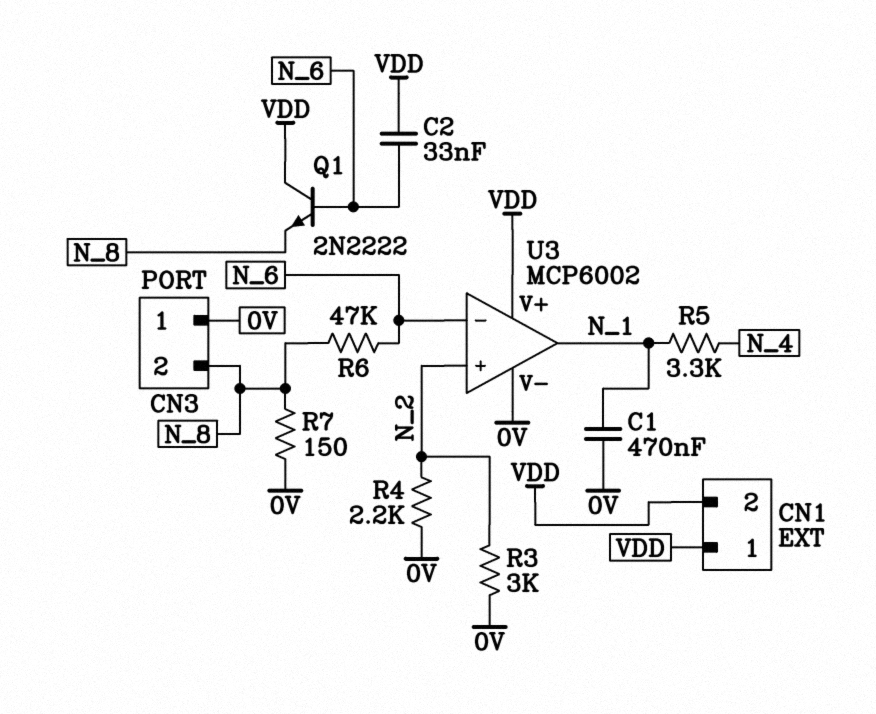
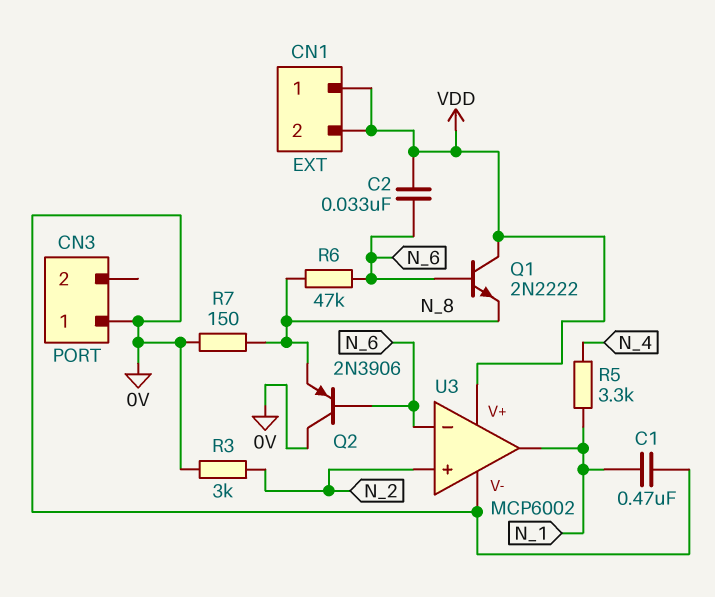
CN3 pin 2: N_8 -> none
Q2: none -> PNP 2N3906 (B N_6, C 0V, E N_8)
R4: 2.2k (0V, N_2) -> none

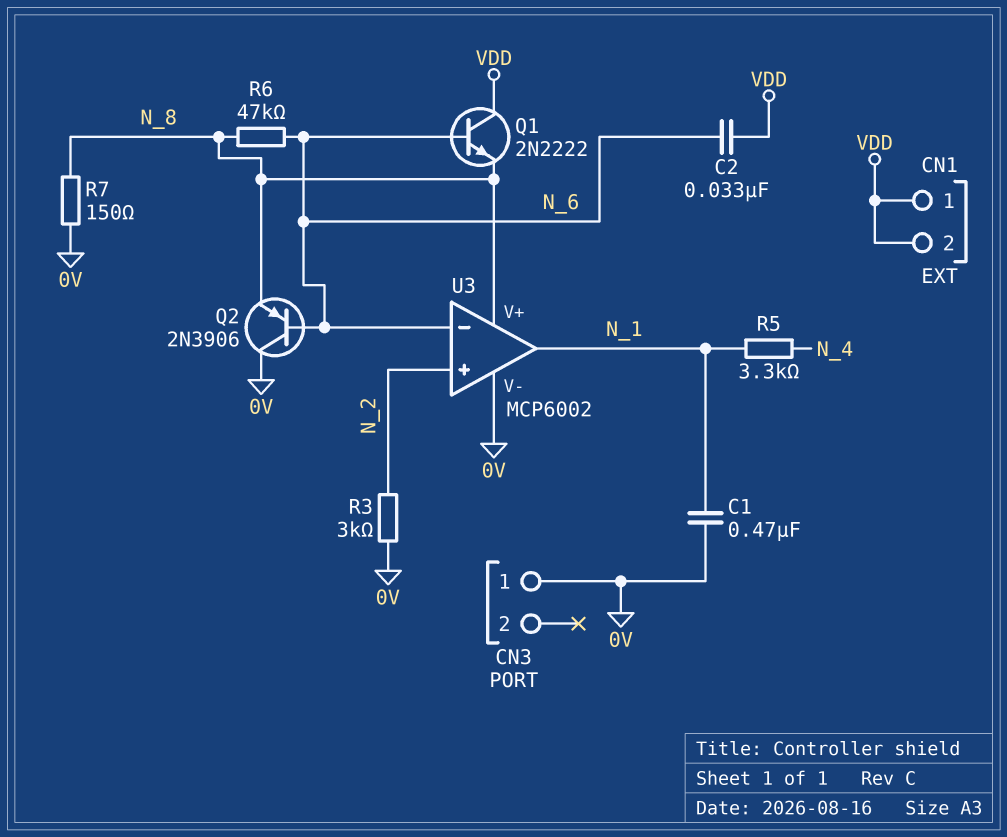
U3 pin V+: VDD -> N_8

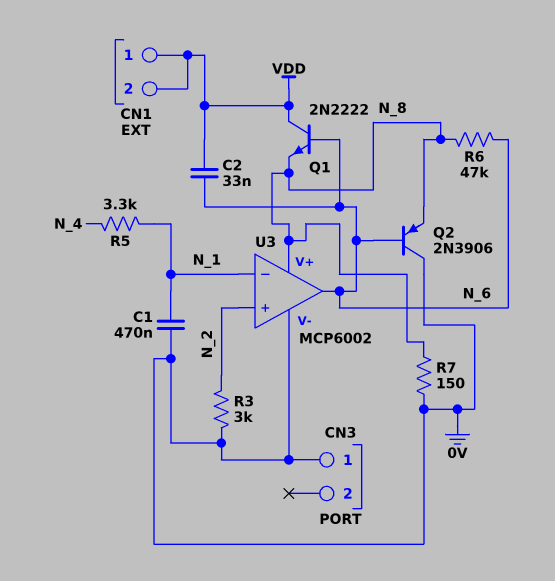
U3 pin in-: N_6 -> N_1
U3 pin out: N_1 -> N_6

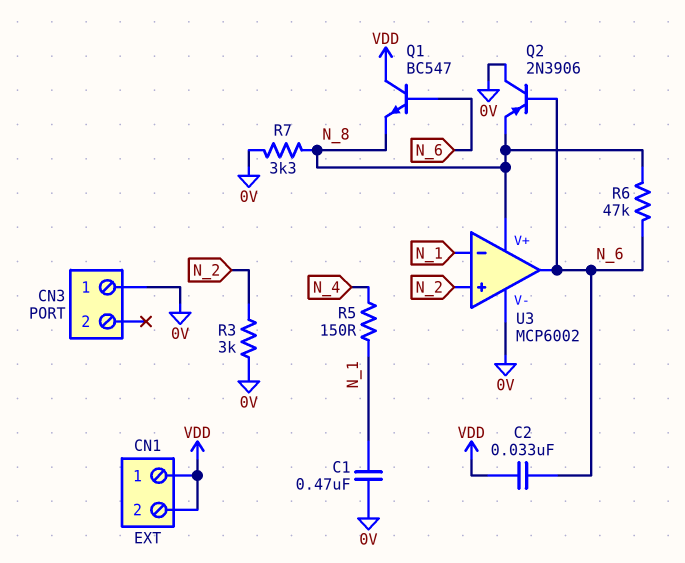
Q1: NPN 2N2222 (B N_6, C VDD, E N_8) -> NPN BC547 (B N_6, C VDD, E N_8)
R5: 3.3k (N_1, N_4) -> 150 (N_1, N_4)
R7: 150 (0V, N_8) -> 3.3k (0V, N_8)

